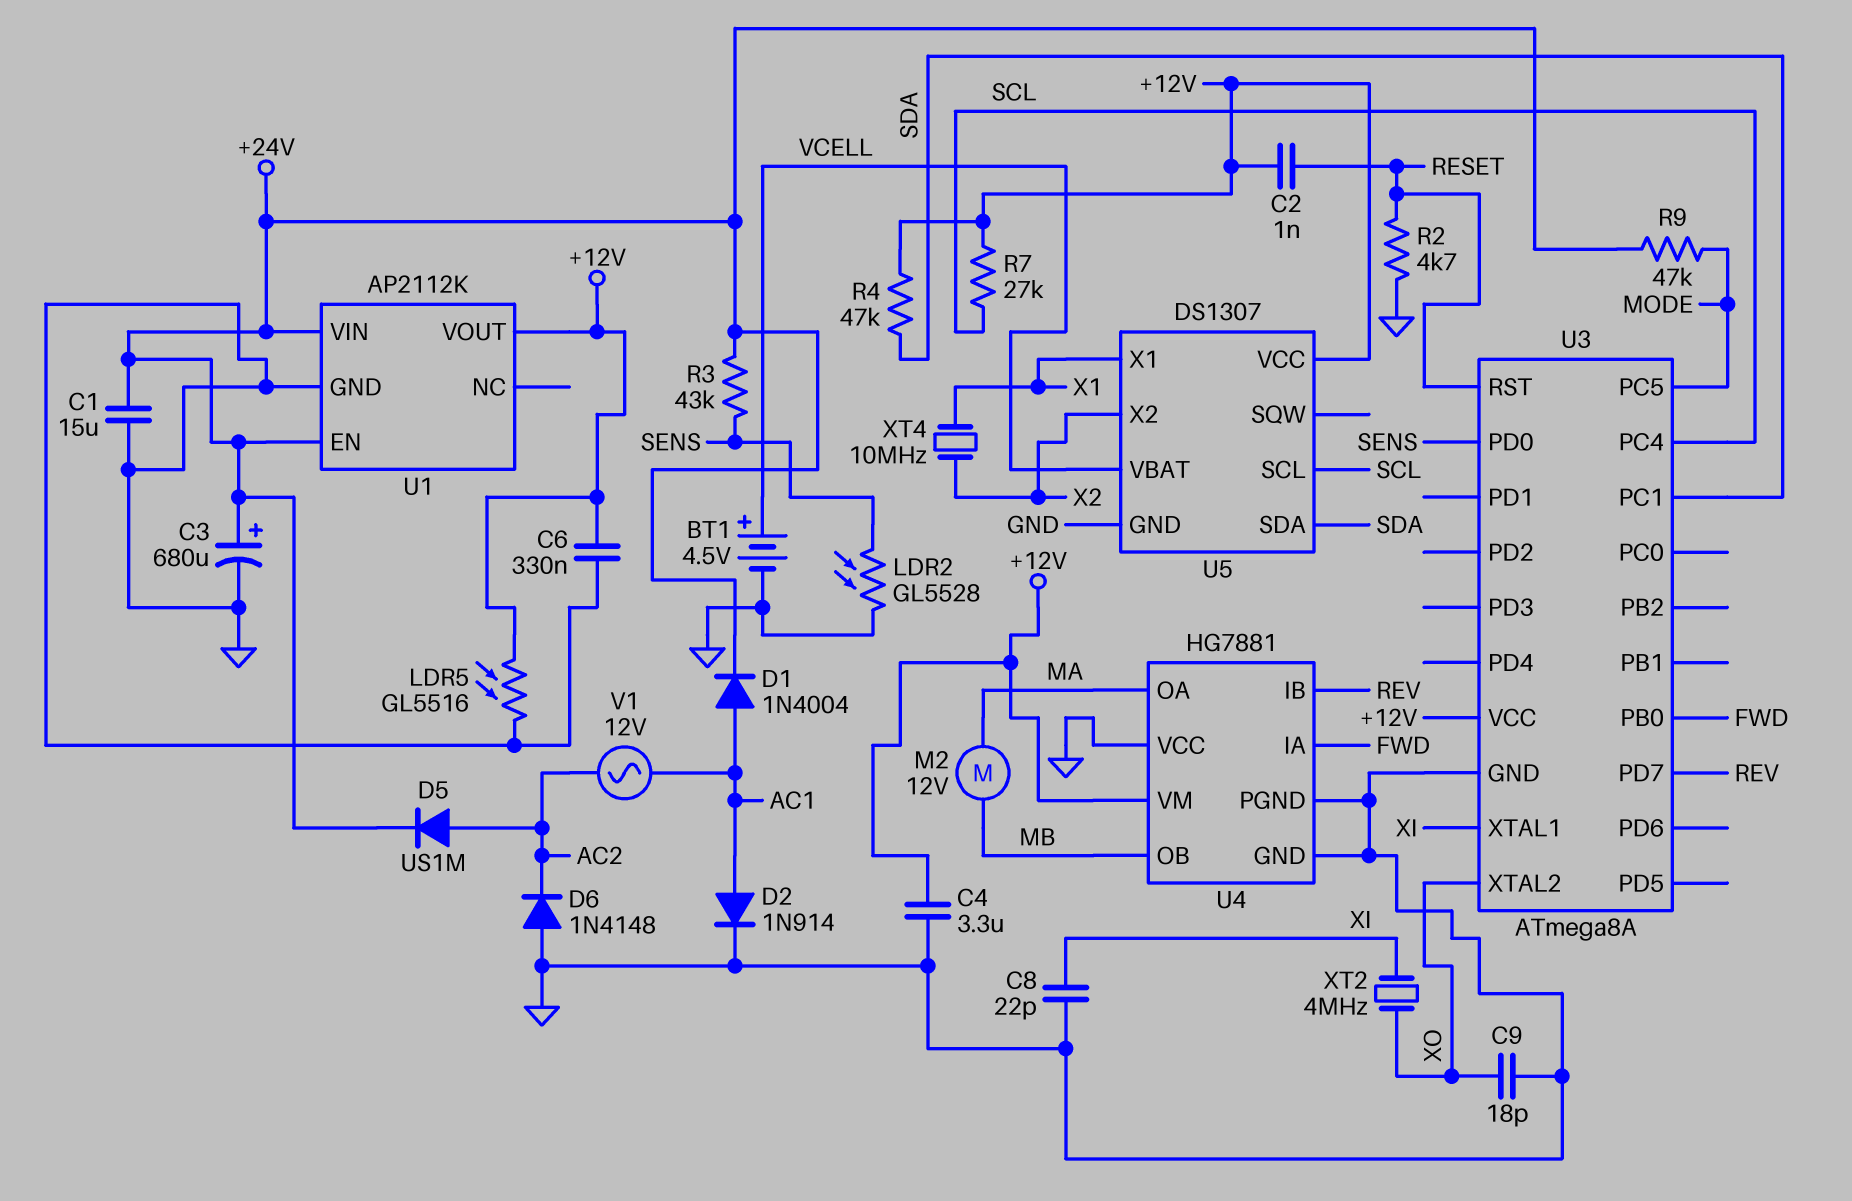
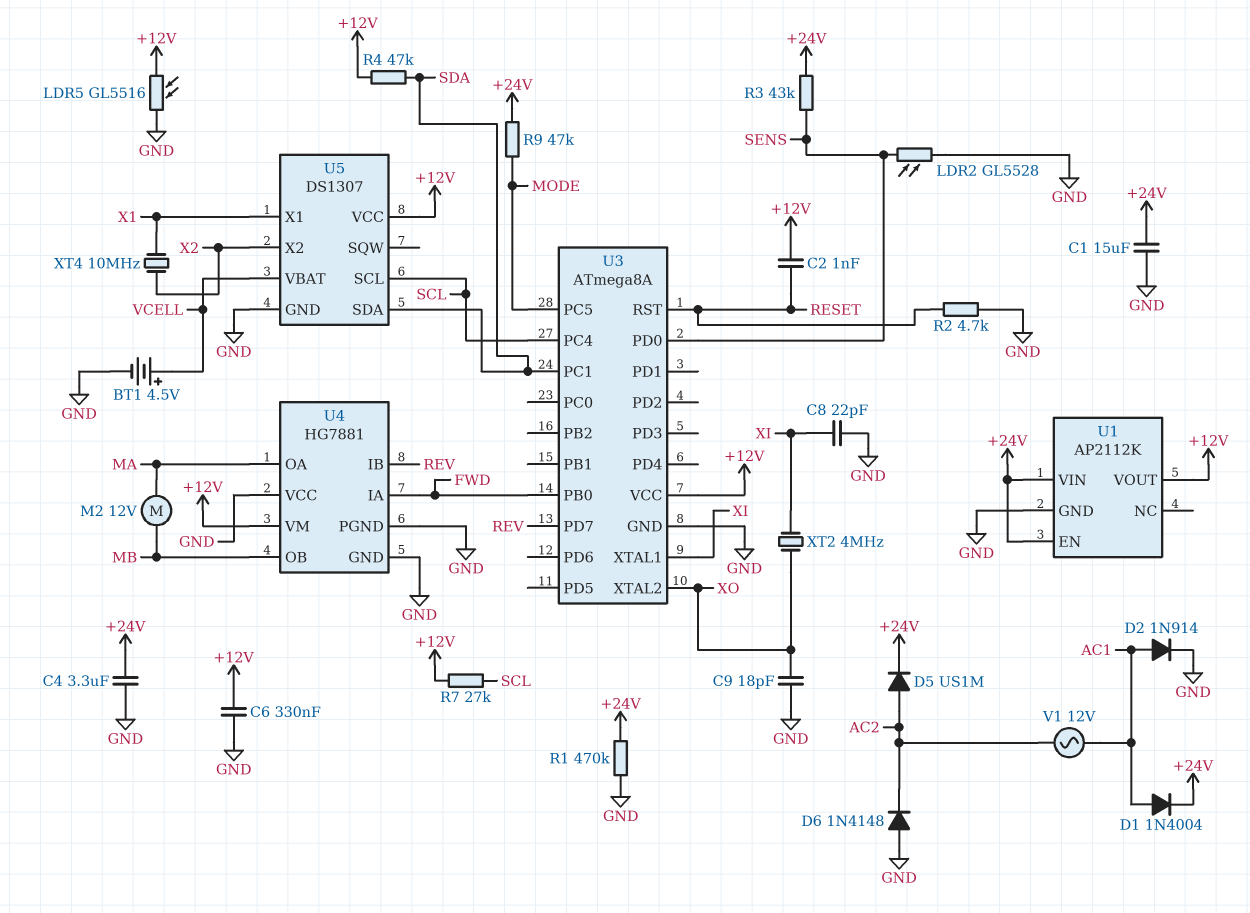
C3: 680uF (plus +24V, minus GND) -> none
C4: 3.3uF (+12V, GND) -> 3.3uF (+24V, GND)
R1: none -> 470k (+24V, GND)

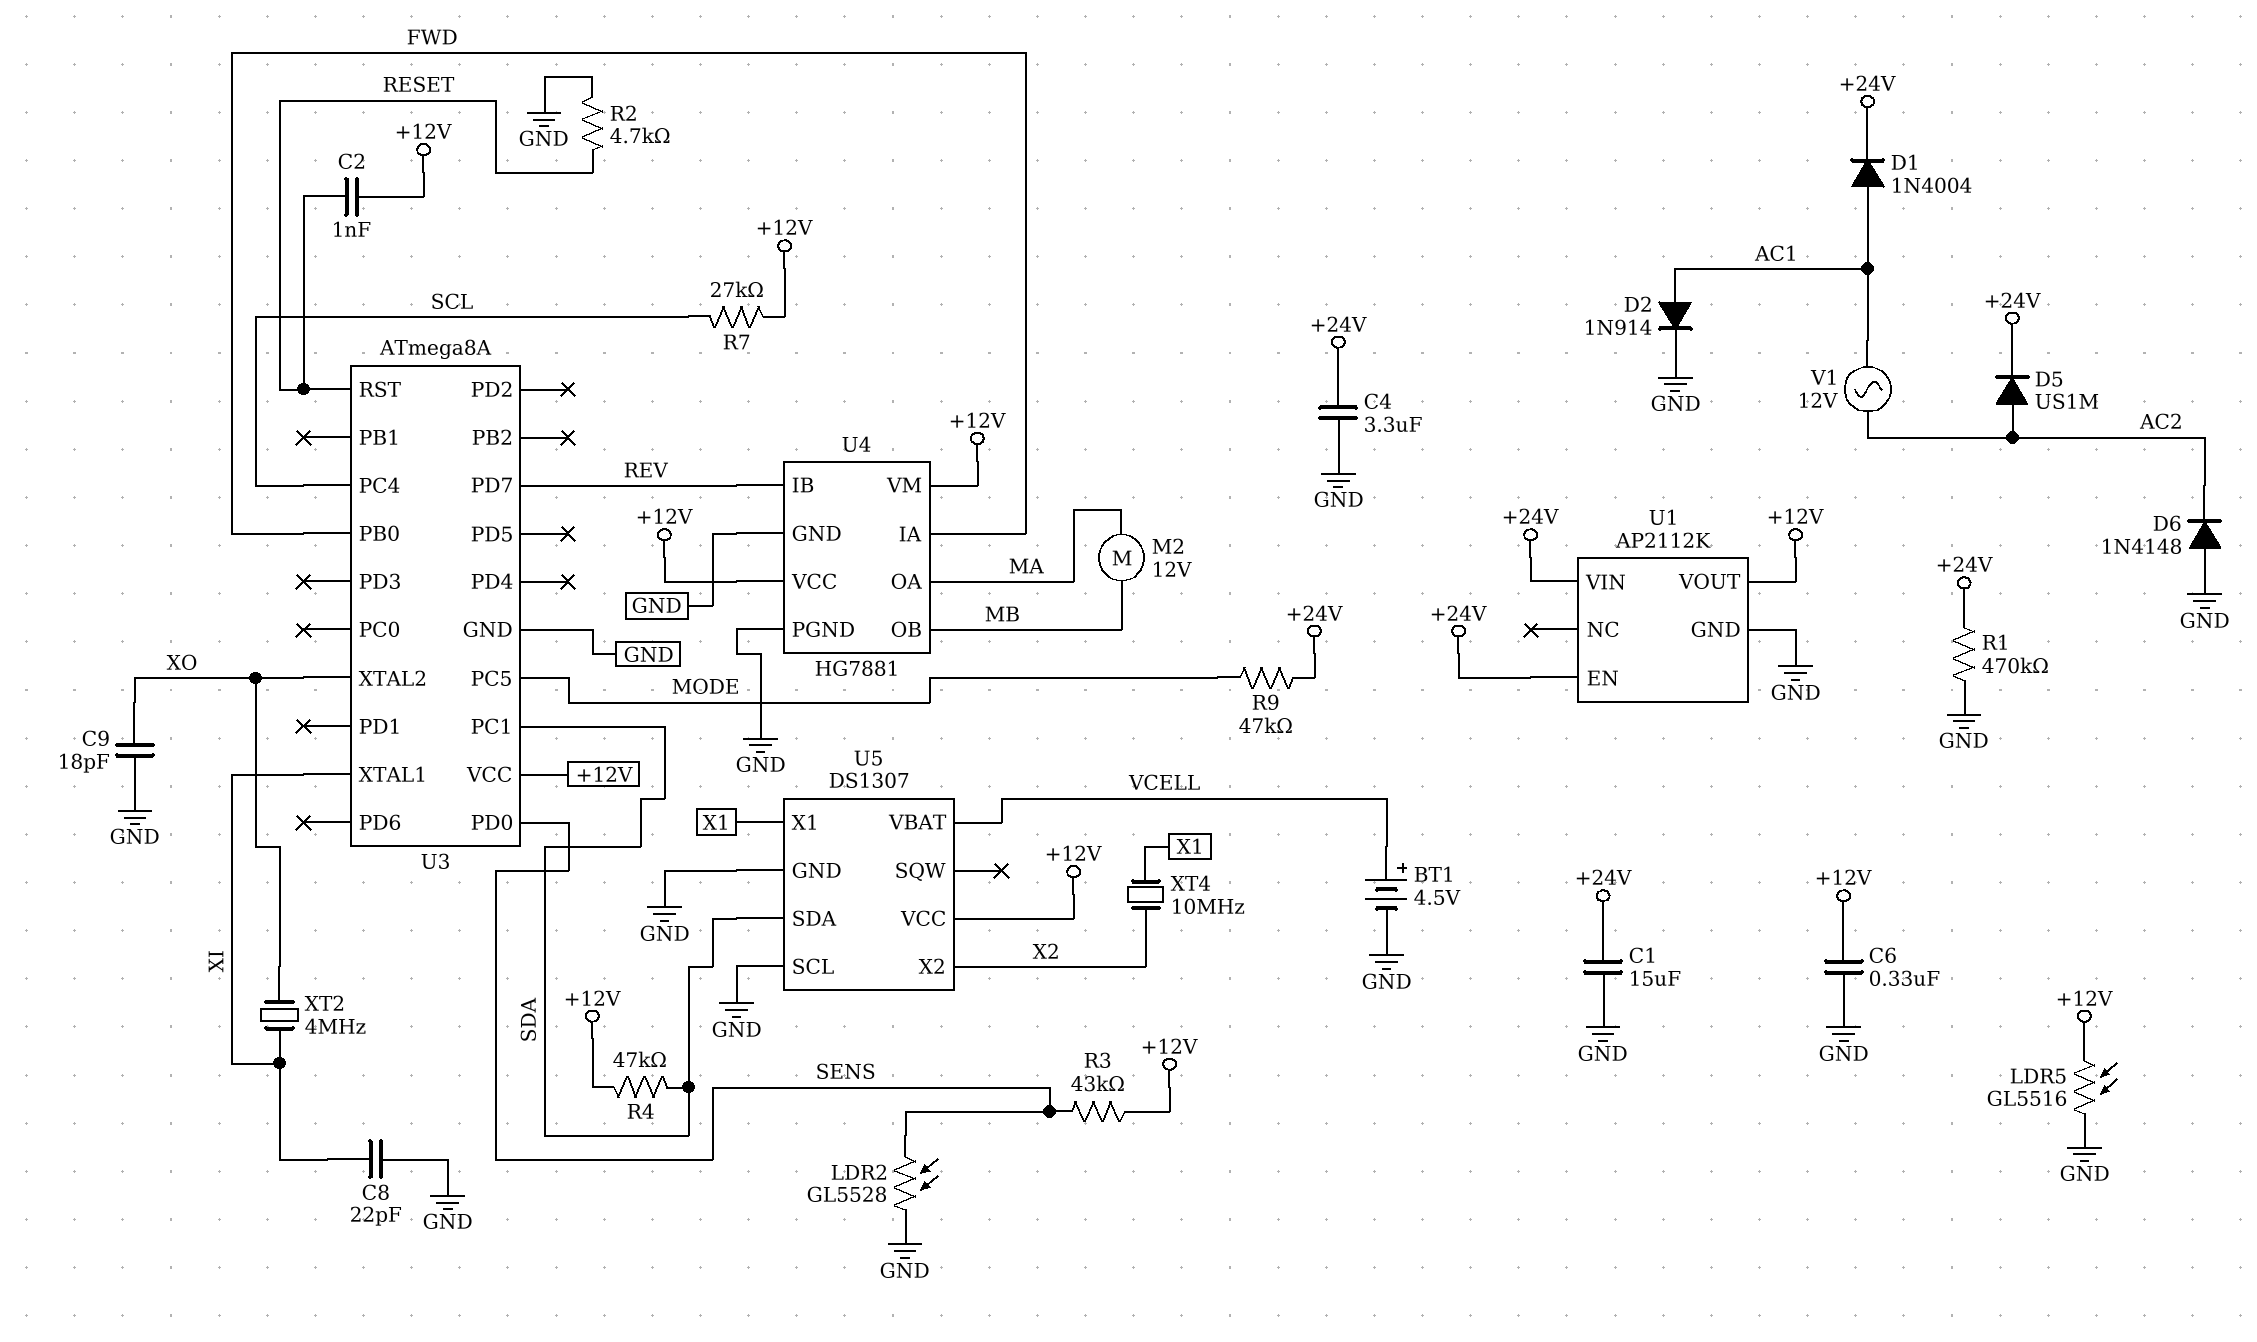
R3: 43k (+24V, SENS) -> 43k (+12V, SENS)
U4 pin VCC: GND -> +12V
U5 pin SCL: SCL -> GND

